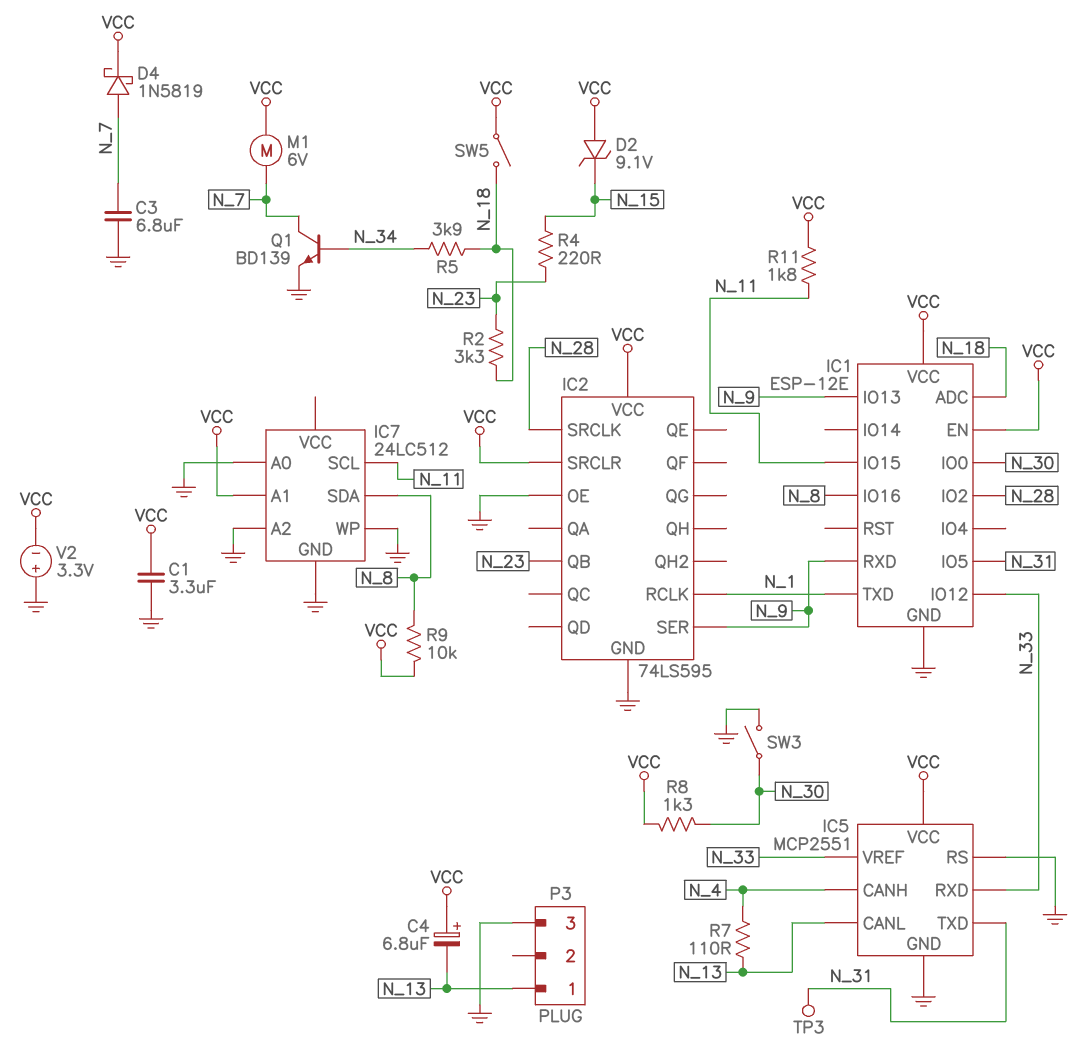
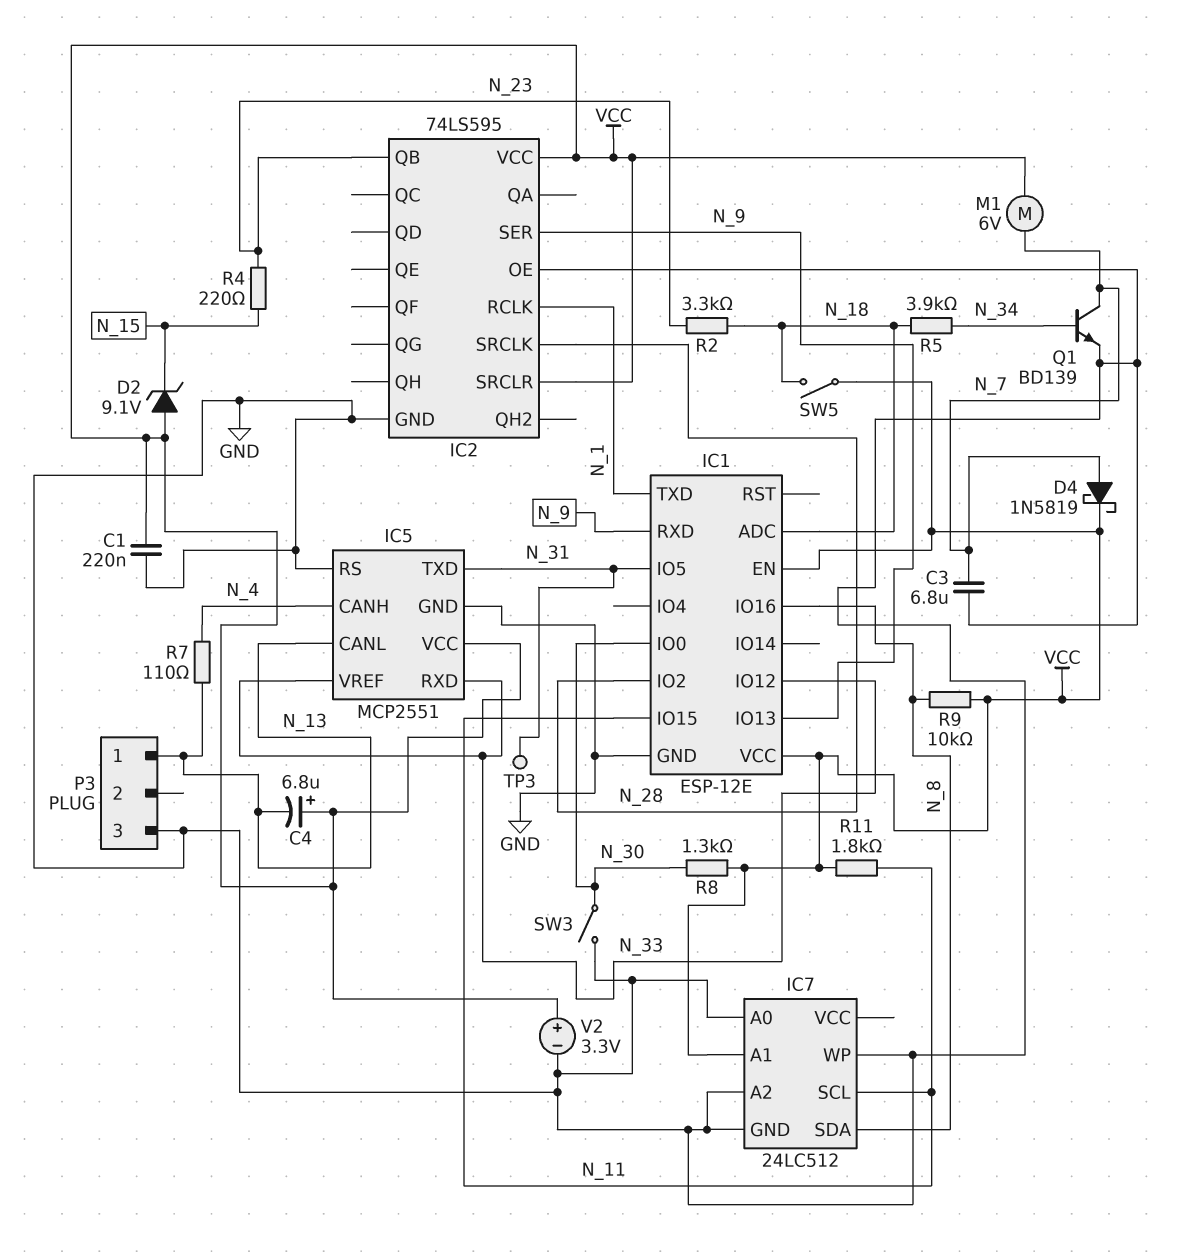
C1: 3.3uF (GND, VCC) -> 220nF (GND, VCC)
V2: 3.3V (plus GND, minus VCC) -> 3.3V (plus VCC, minus GND)

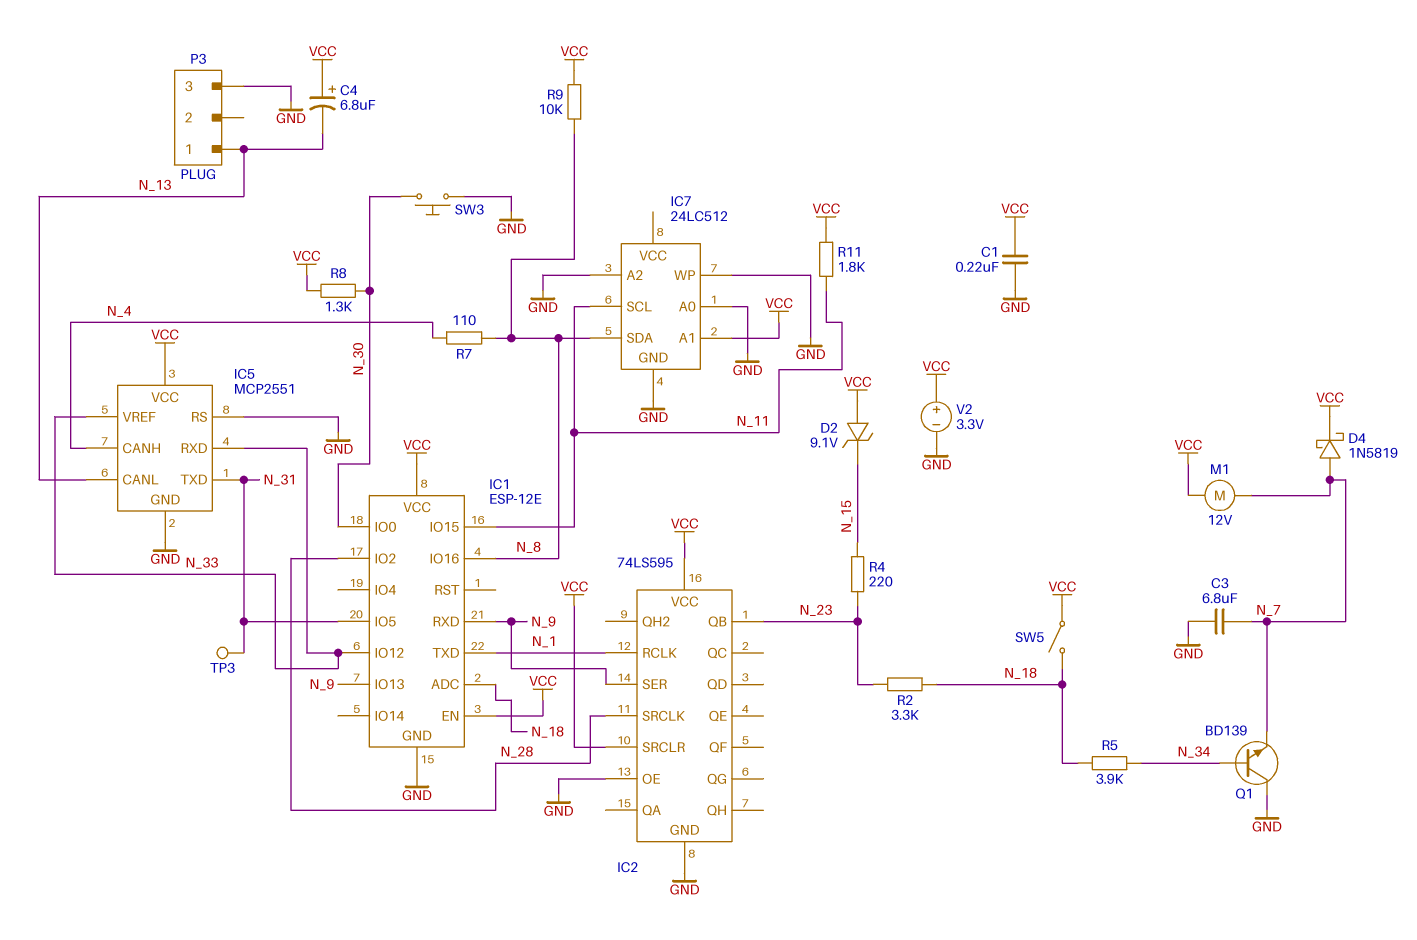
M1: motor 6V (N_7, VCC) -> motor 12V (N_7, VCC)
Q1: NPN BD139 (B N_34, C N_7, E GND) -> NPN BD139 (B N_34, C GND, E N_7)
R7: 110 (N_4, N_13) -> 110 (N_4, N_8)
SW3: switch (GND, N_30) -> button (GND, N_30)

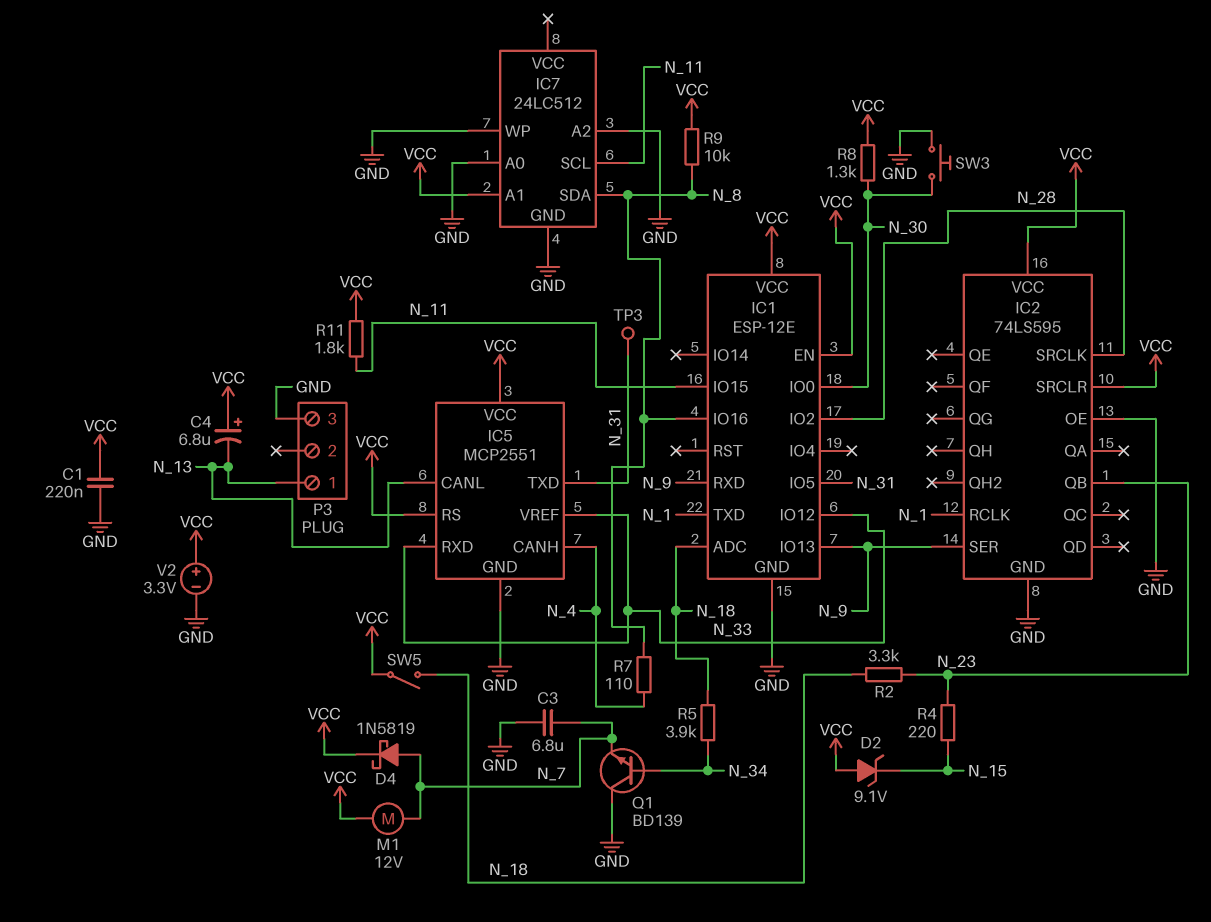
IC5 pin RS: GND -> VCC

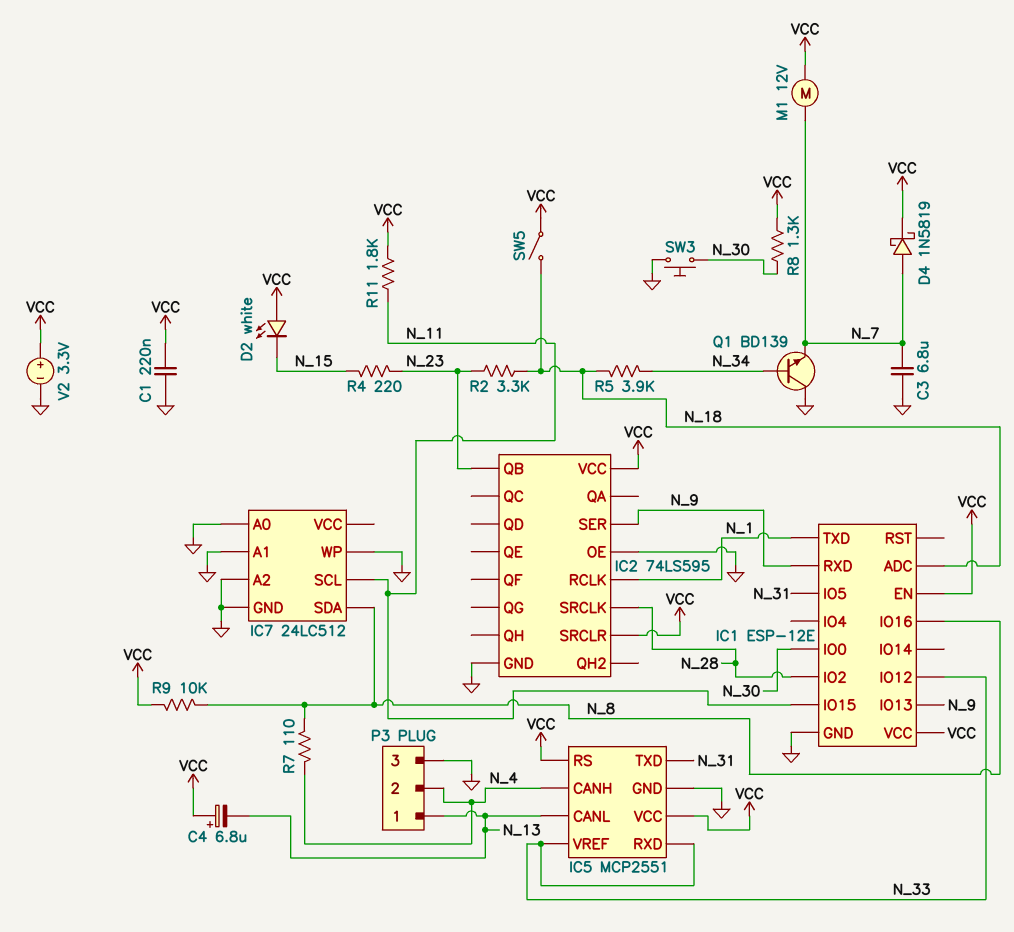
D2: zener 9.1V (A VCC, K N_15) -> LED white (A VCC, K N_15)
IC7 pin A1: VCC -> GND
P3 pin 2: none -> N_4
TP3: test point (N_31) -> none

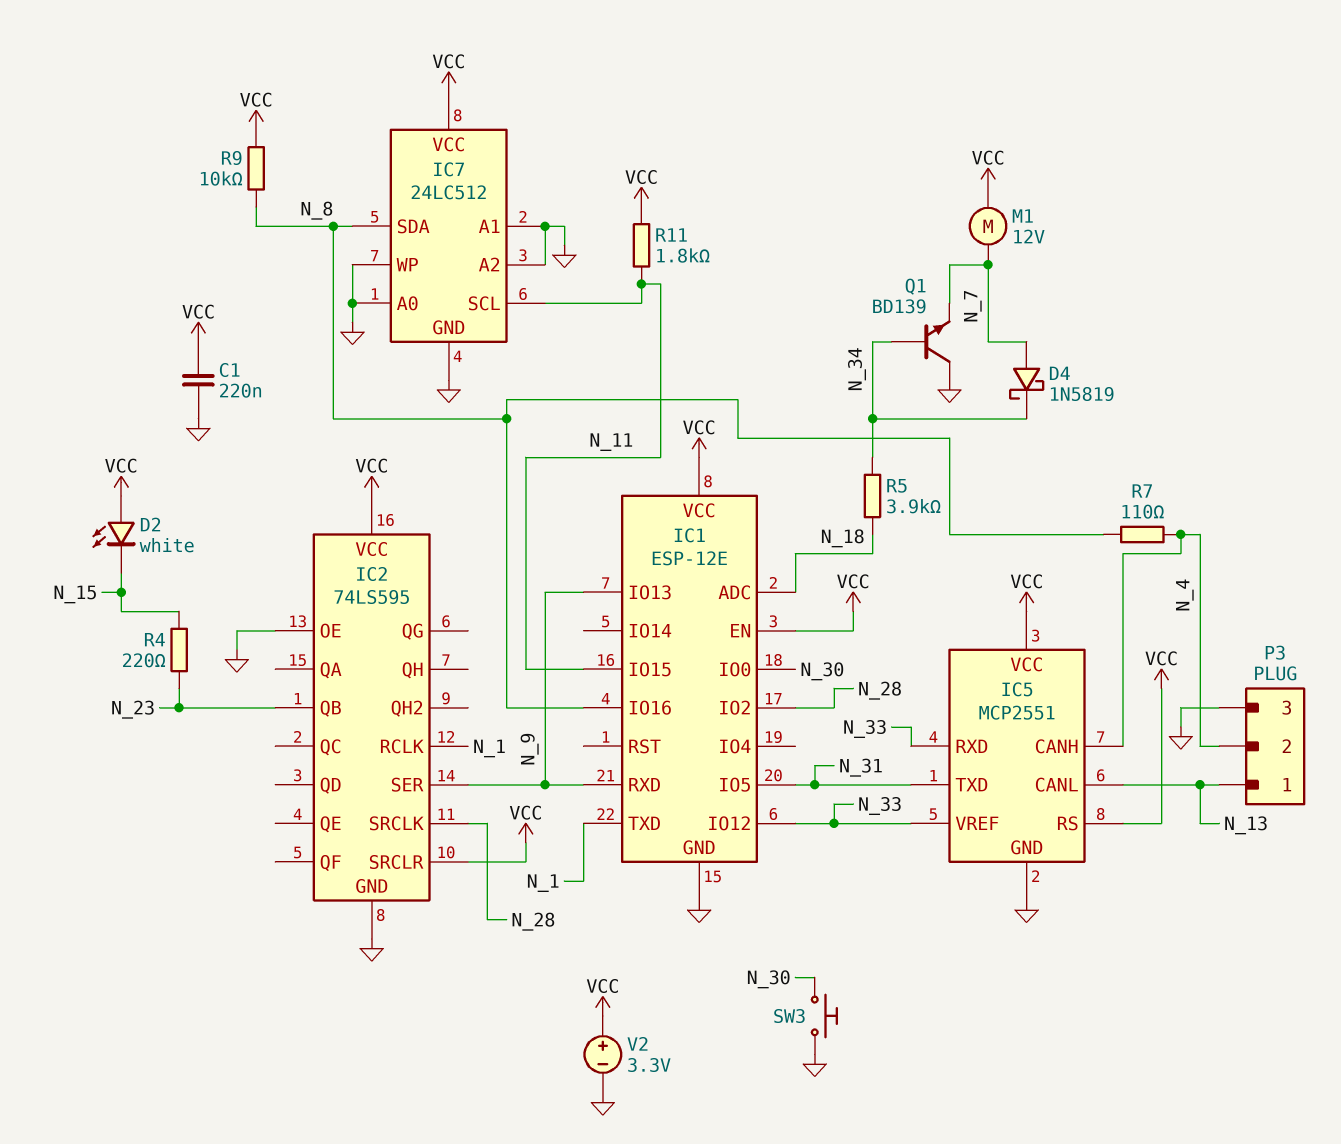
C3: 6.8uF (GND, N_7) -> none
C4: 6.8uF (plus VCC, minus N_13) -> none
D4: schottky 1N5819 (A N_7, K VCC) -> schottky 1N5819 (A N_7, K N_34)
IC7 pin VCC: none -> VCC
R2: 3.3k (N_18, N_23) -> none
R8: 1.3k (N_30, VCC) -> none
SW5: switch (N_18, VCC) -> none

